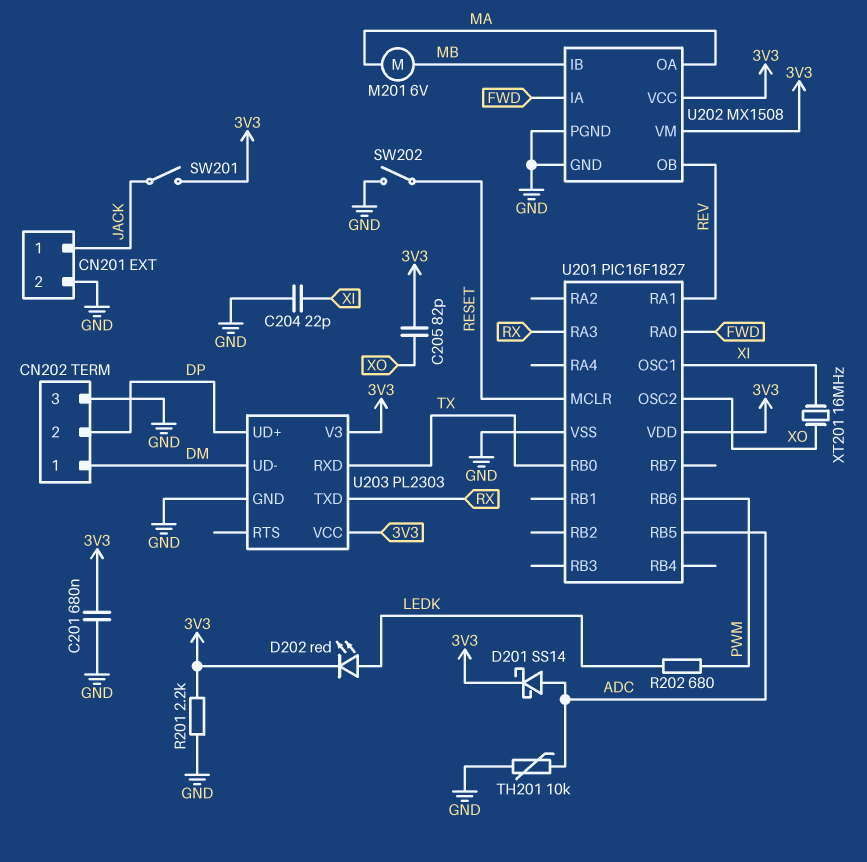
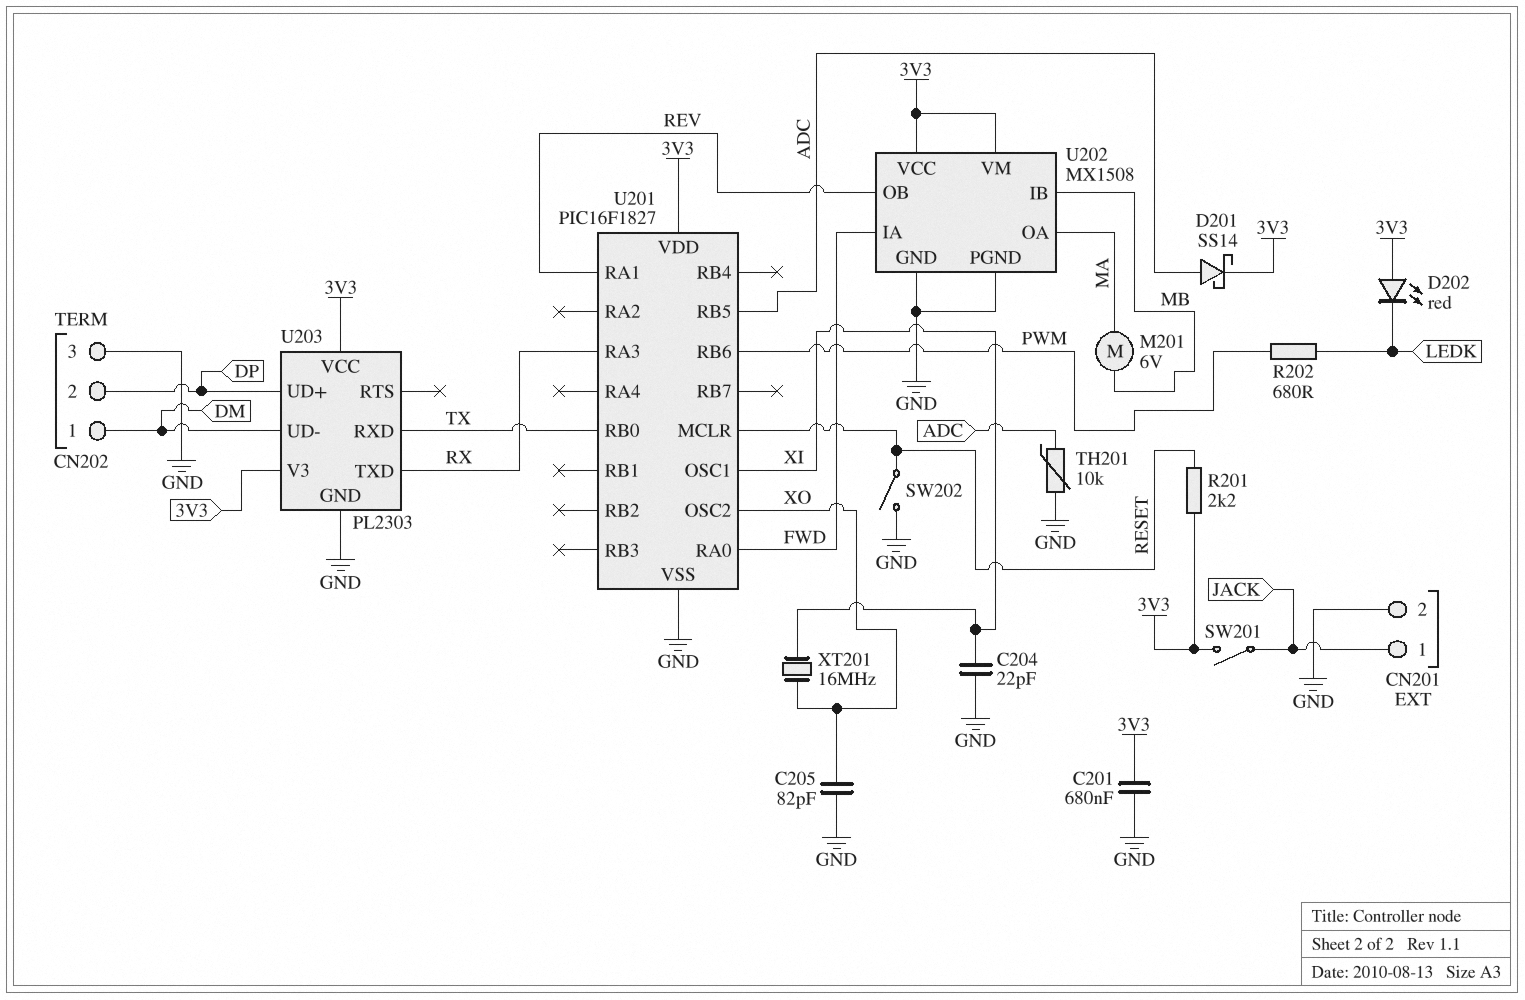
C205: 82pF (3V3, XO) -> 82pF (GND, XO)
D202: LED red (A LEDK, K 3V3) -> LED red (A 3V3, K LEDK)
R201: 2.2k (3V3, GND) -> 2.2k (3V3, RESET)

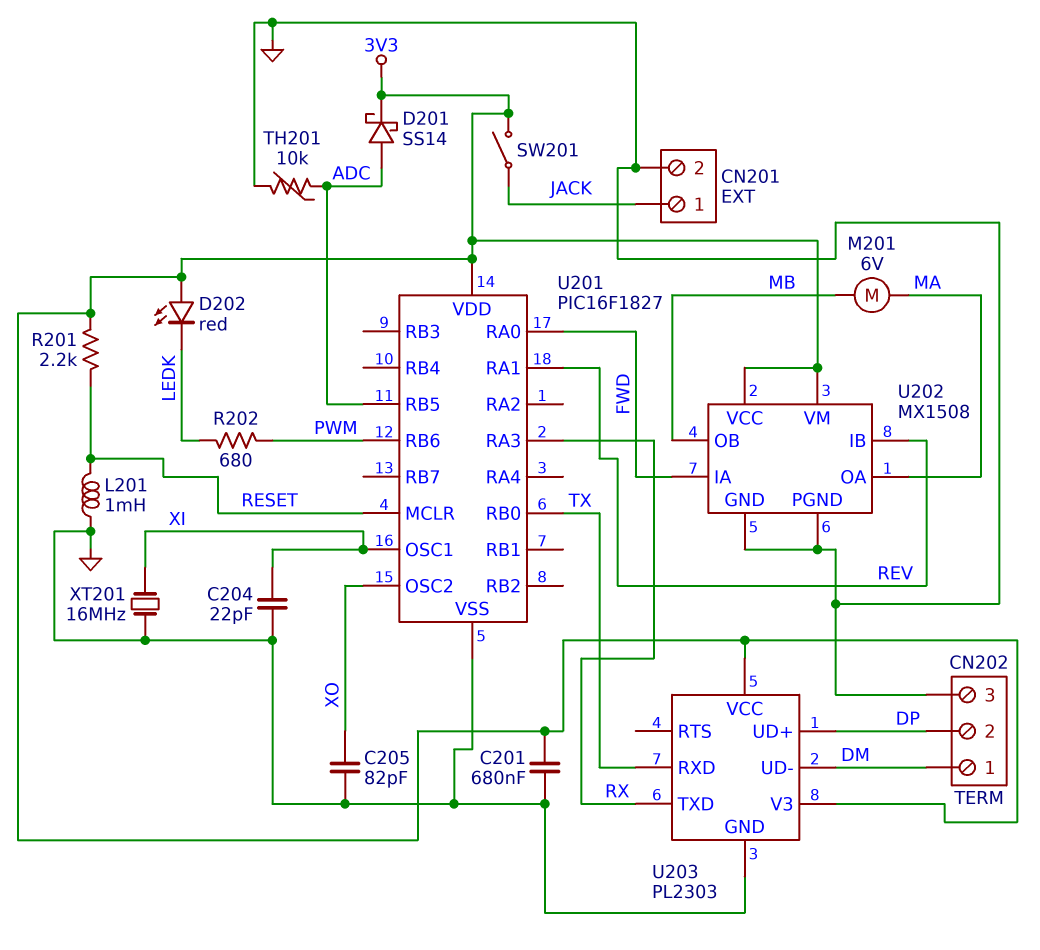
L201: none -> 1mH (GND, RESET)
SW202: switch (GND, RESET) -> none
U202 pin IB: MB -> REV
U202 pin OB: REV -> MB
XT201: 16MHz (XI, XO) -> 16MHz (GND, XI)

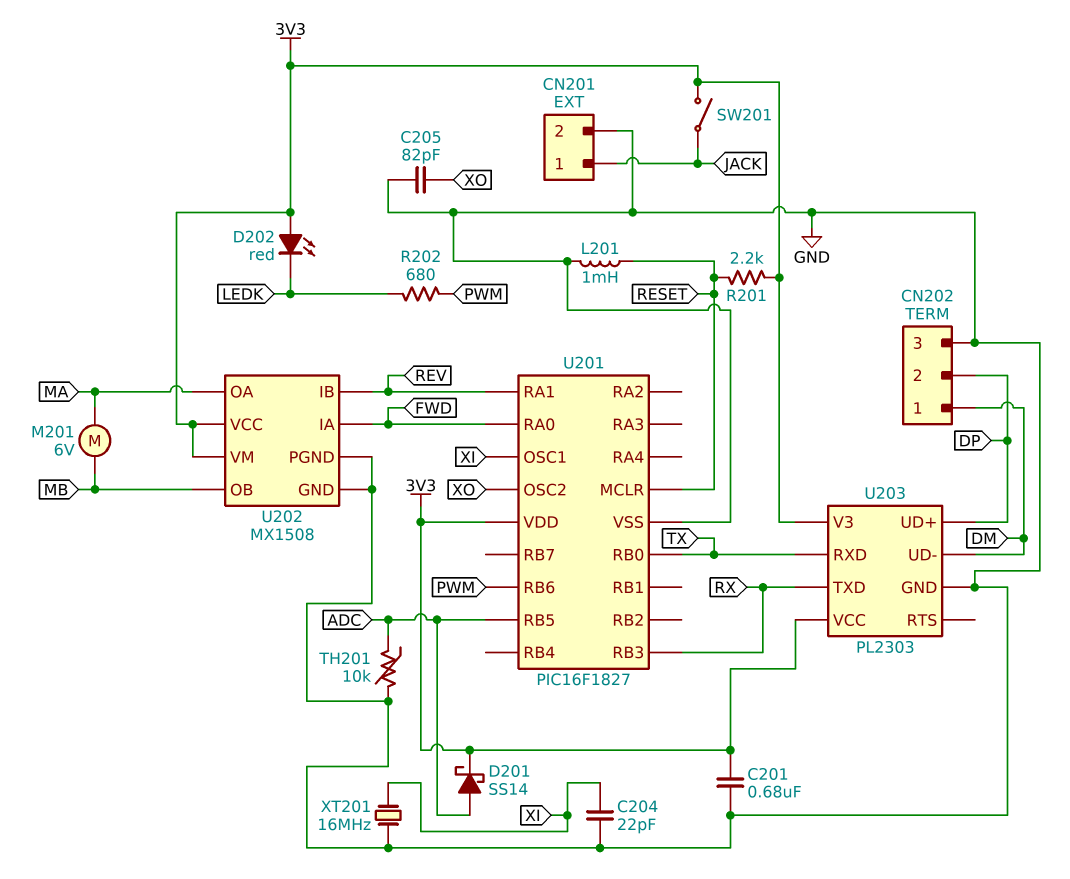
U201 pin RA3: RX -> none
U201 pin RB3: none -> RX

